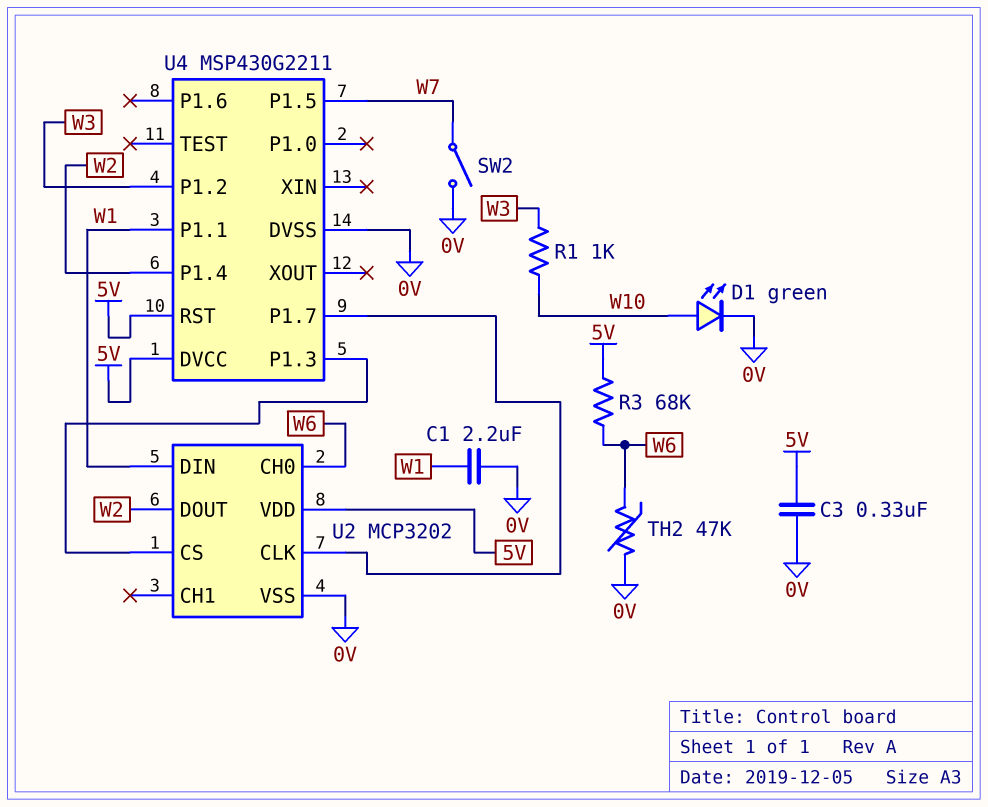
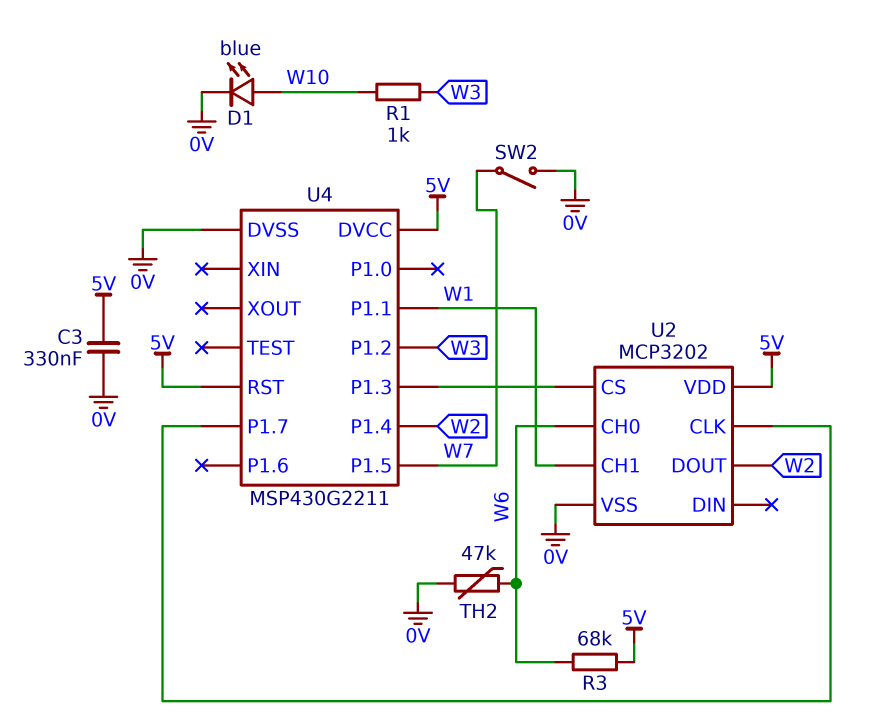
C1: 2.2uF (0V, W1) -> none
D1: LED green (A W10, K 0V) -> LED blue (A W10, K 0V)
U2 pin CH1: none -> W1
U2 pin DIN: W1 -> none

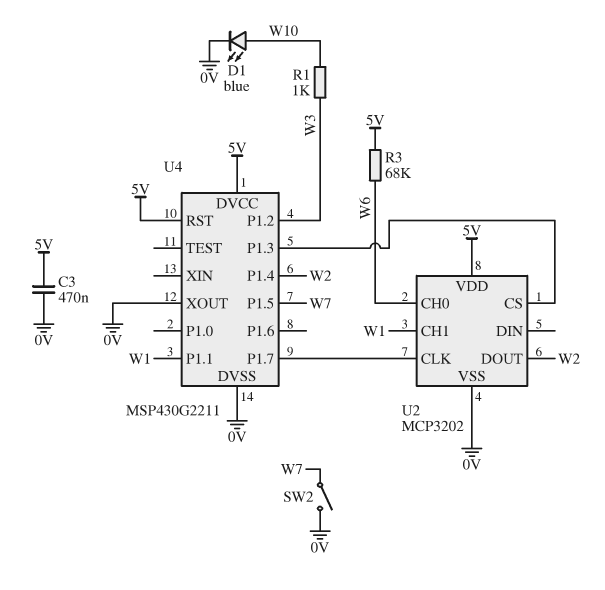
C3: 330nF (0V, 5V) -> 470nF (0V, 5V)
TH2: 47k (0V, W6) -> none
U4 pin XOUT: none -> 0V

